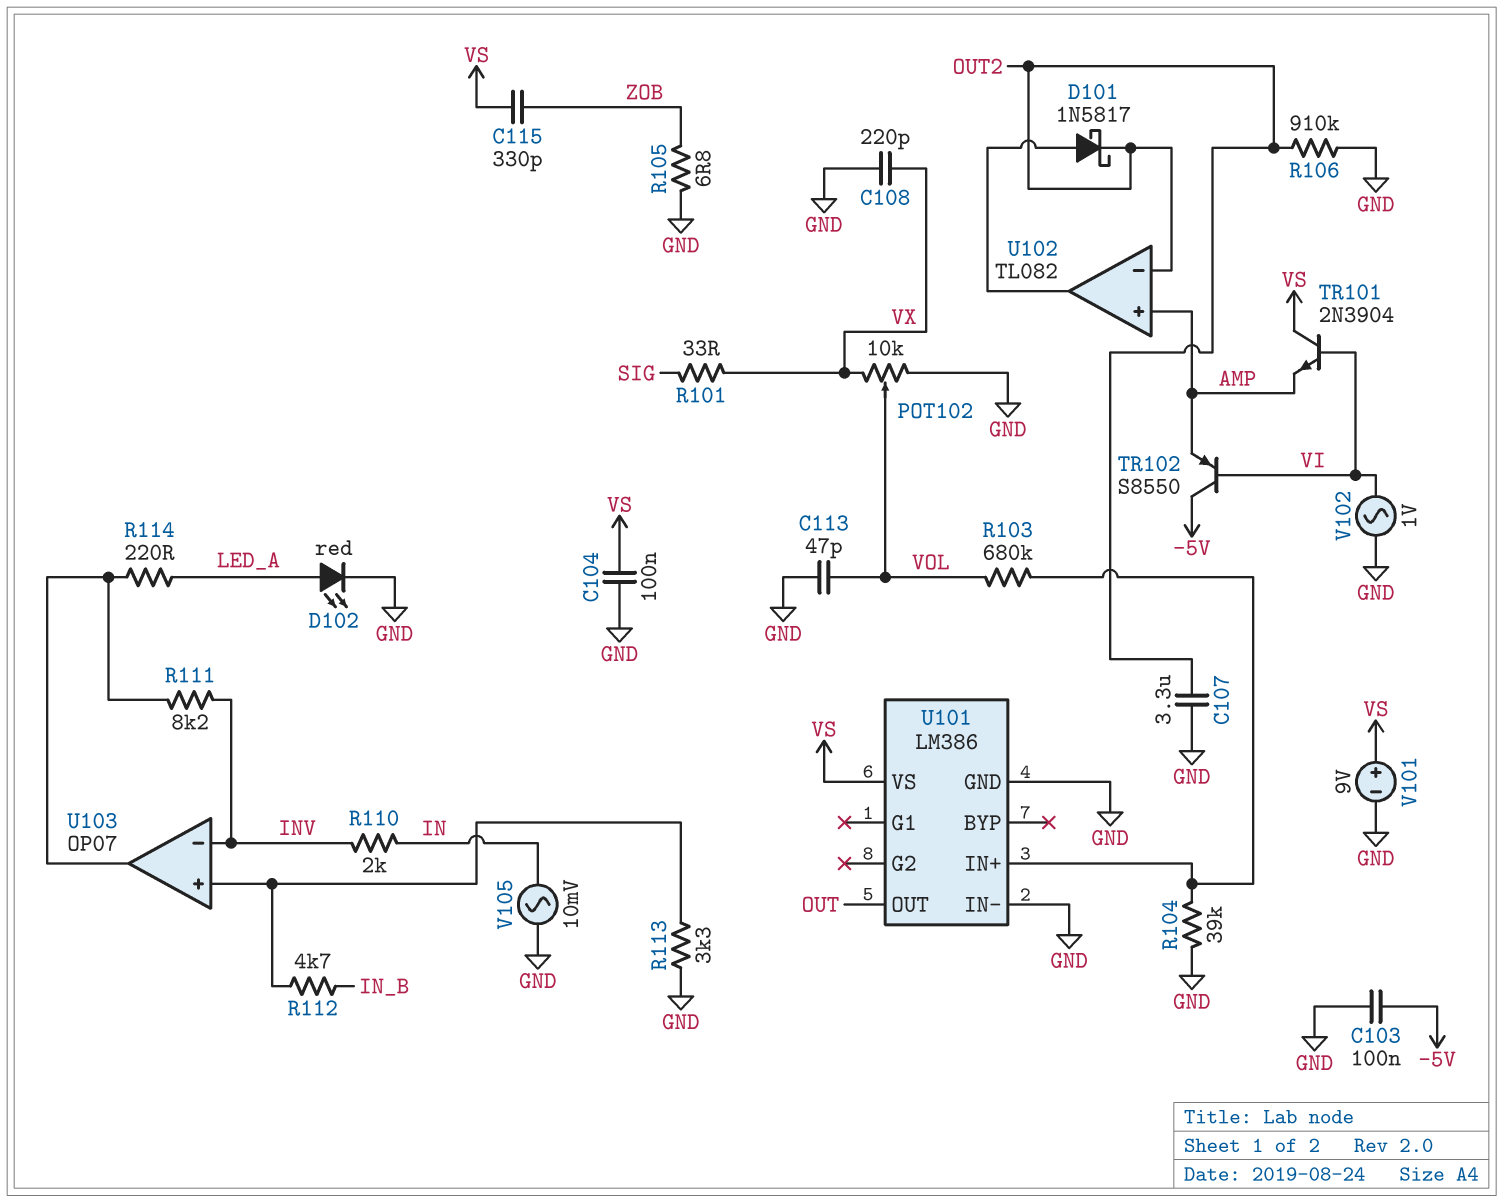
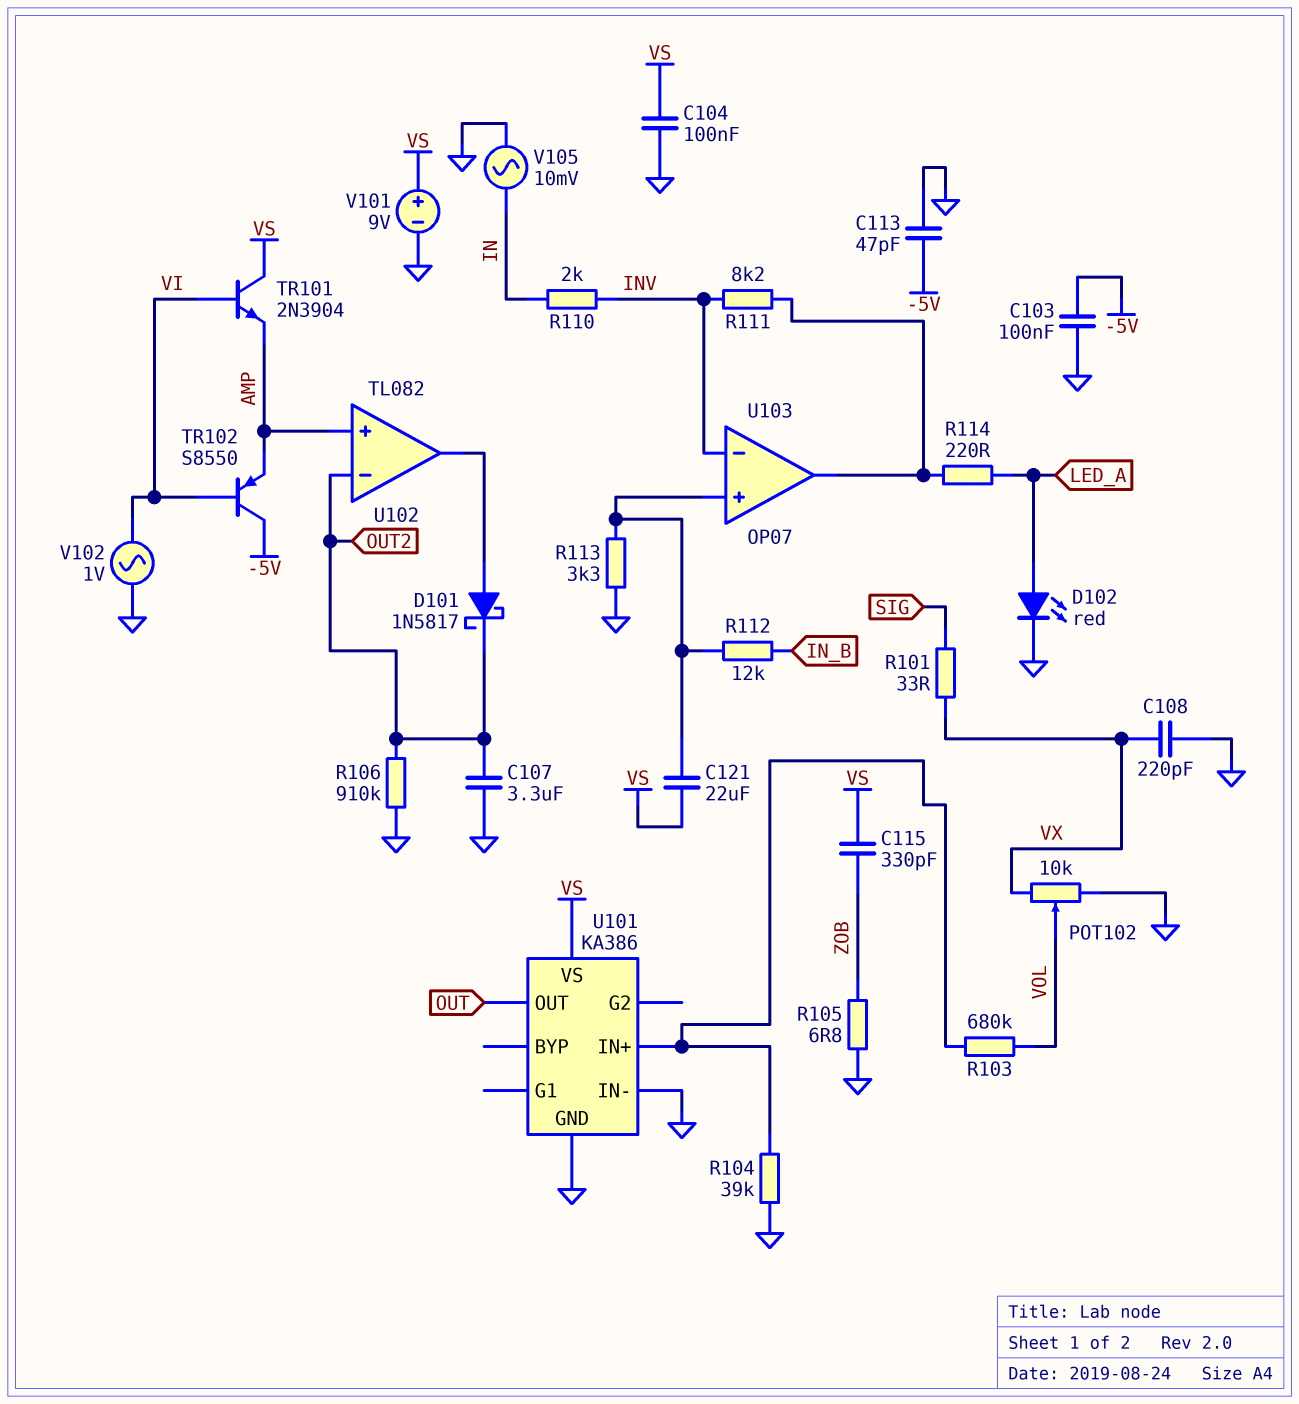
C113: 47pF (GND, VOL) -> 47pF (-5V, GND)
C121: none -> 22uF (U103/in+, VS)
R112: 4.7k (IN_B, U103/in+) -> 12k (IN_B, U103/in+)
U101: LM386 -> KA386

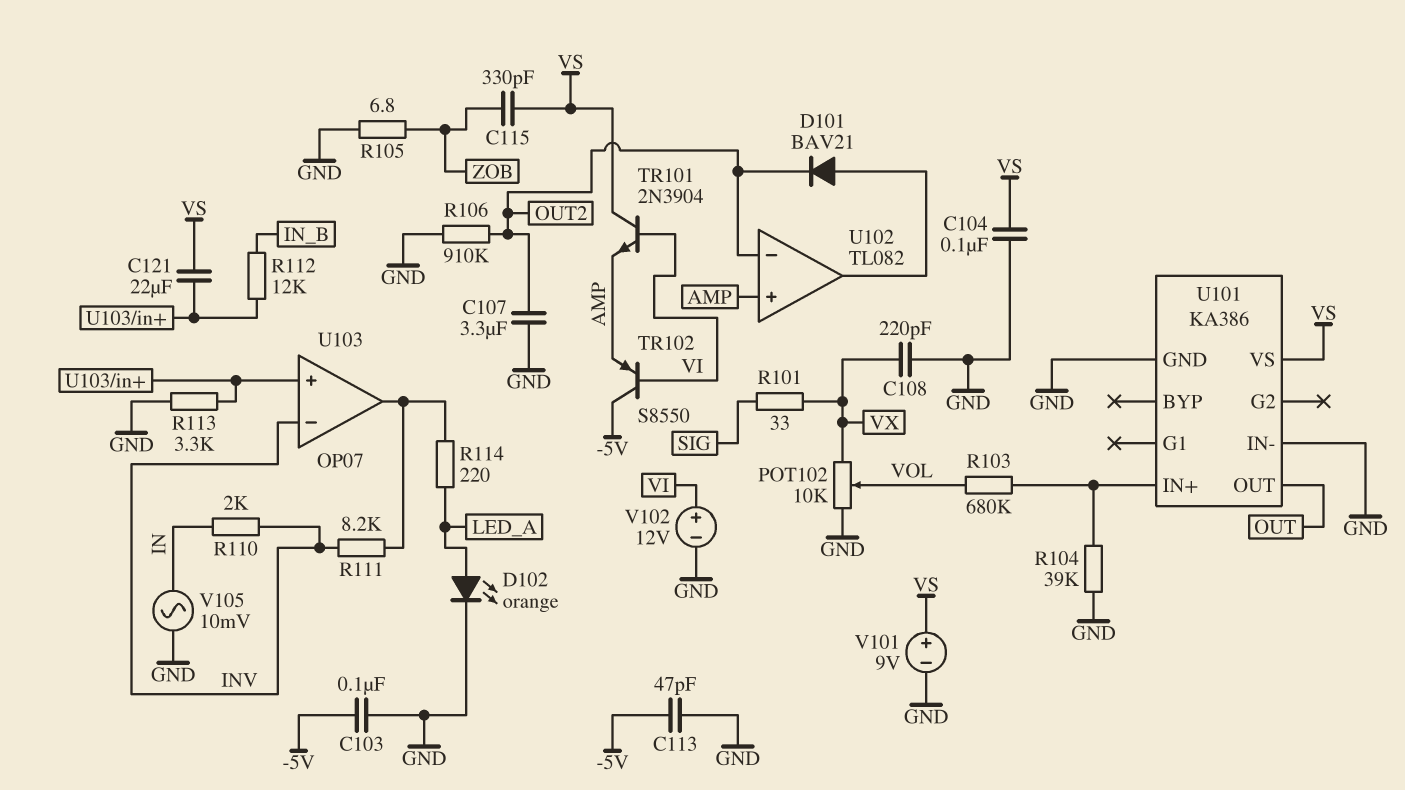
D101: schottky 1N5817 (A U102/out, K OUT2) -> diode BAV21 (A U102/out, K OUT2)
D102: LED red (A LED_A, K GND) -> LED orange (A LED_A, K GND)
V102: AC 1V (GND, VI) -> 12V (plus VI, minus GND)

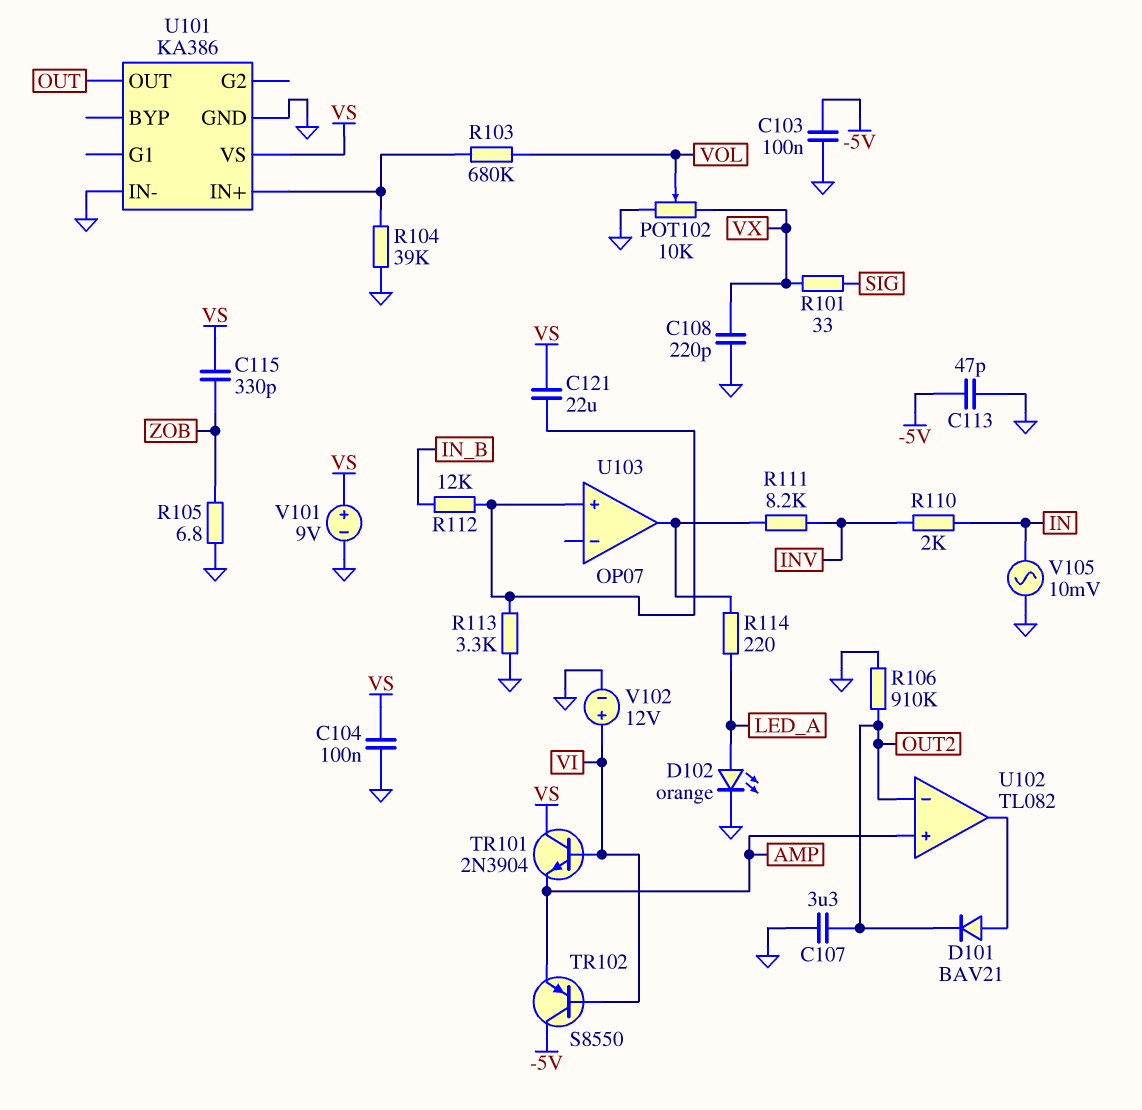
U103 pin in-: INV -> none

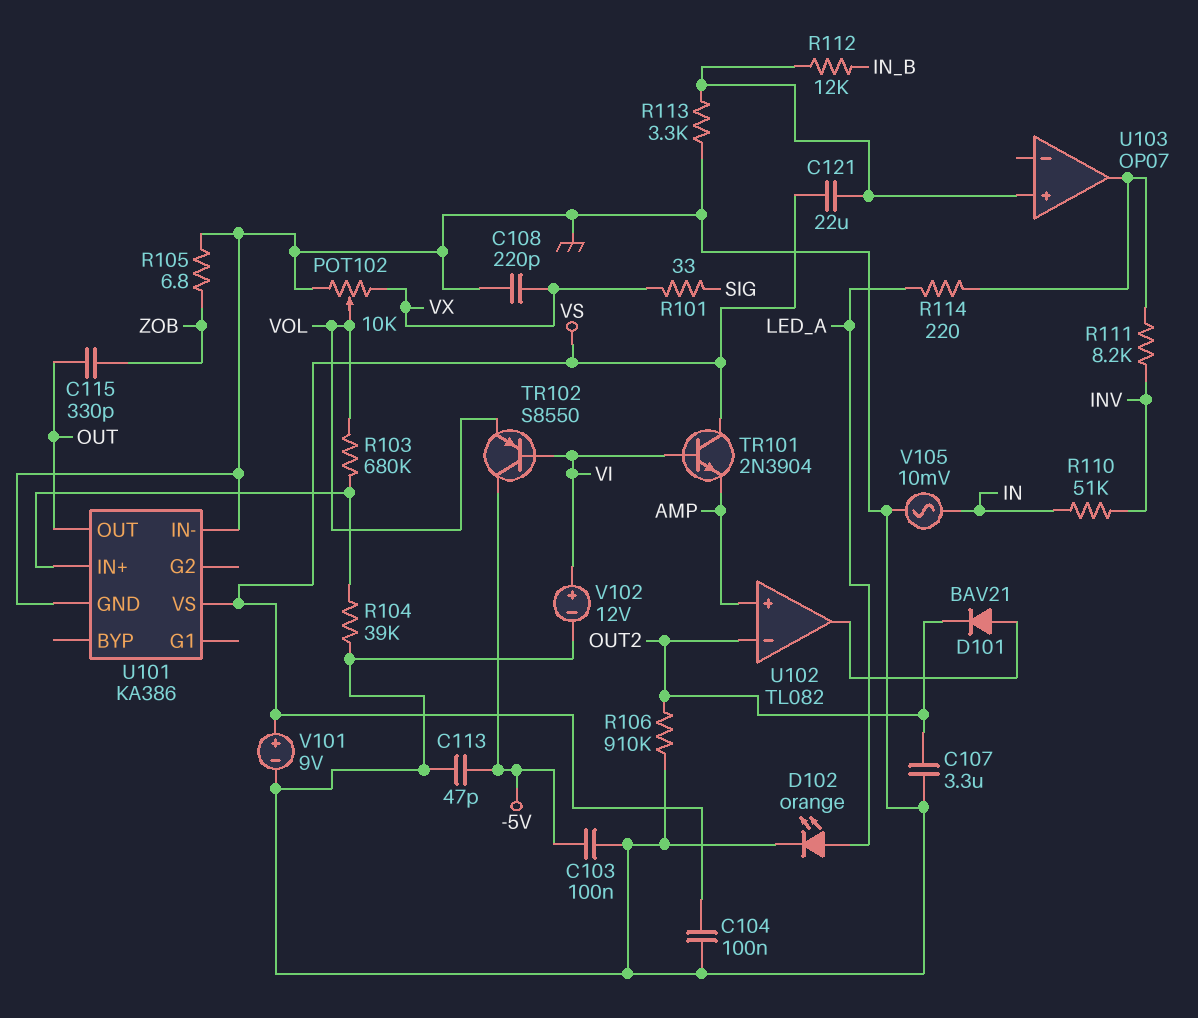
C115: 330pF (VS, ZOB) -> 330pF (OUT, ZOB)
R110: 2k (IN, INV) -> 51k (IN, INV)
TR102: PNP S8550 (B VI, C -5V, E AMP) -> PNP S8550 (B VI, C -5V, E VOL)

